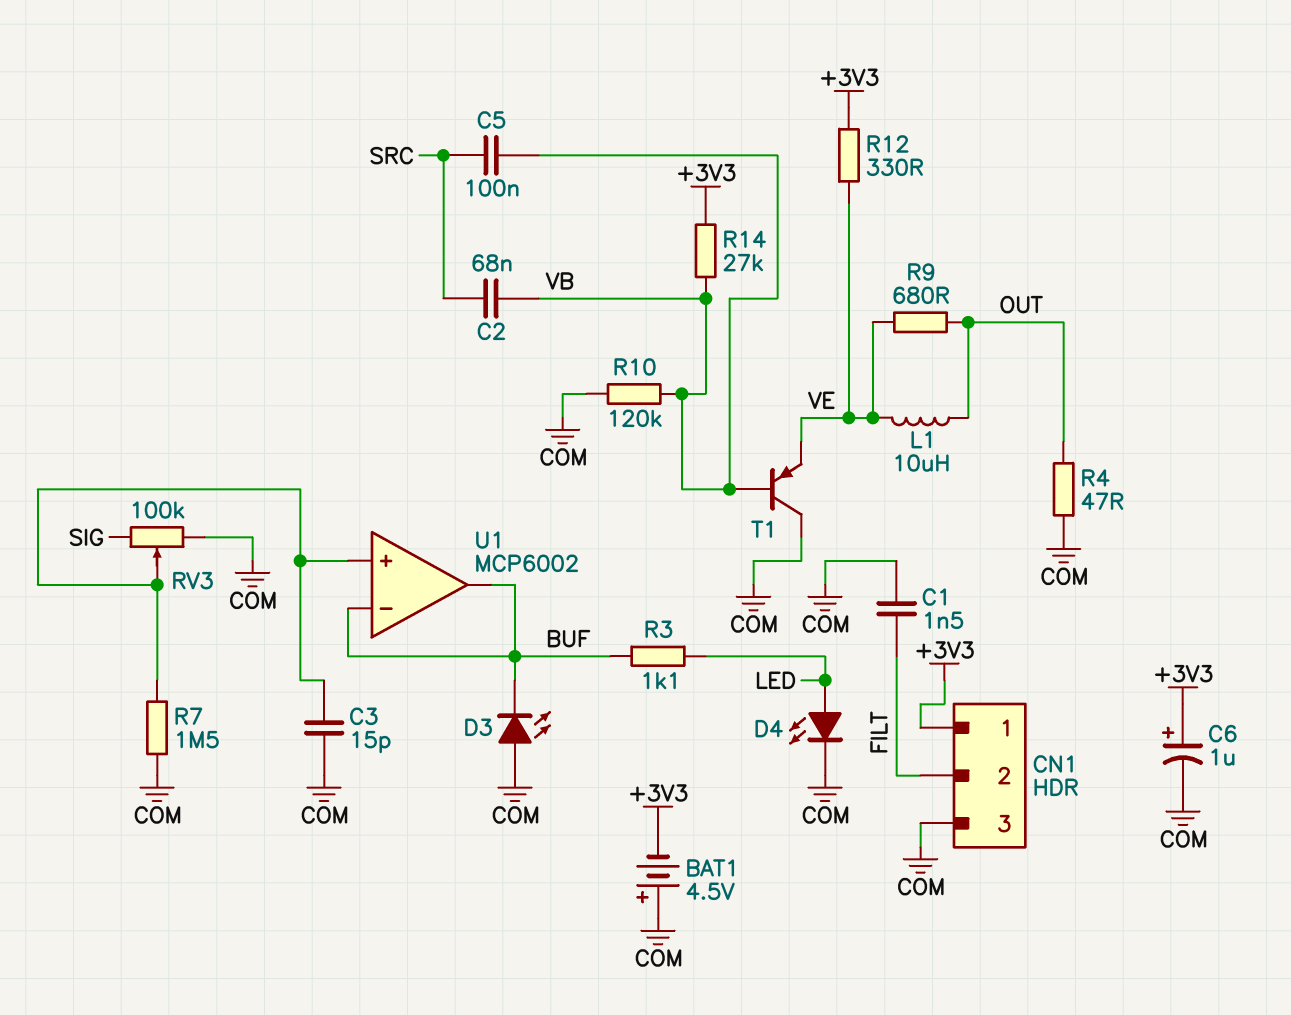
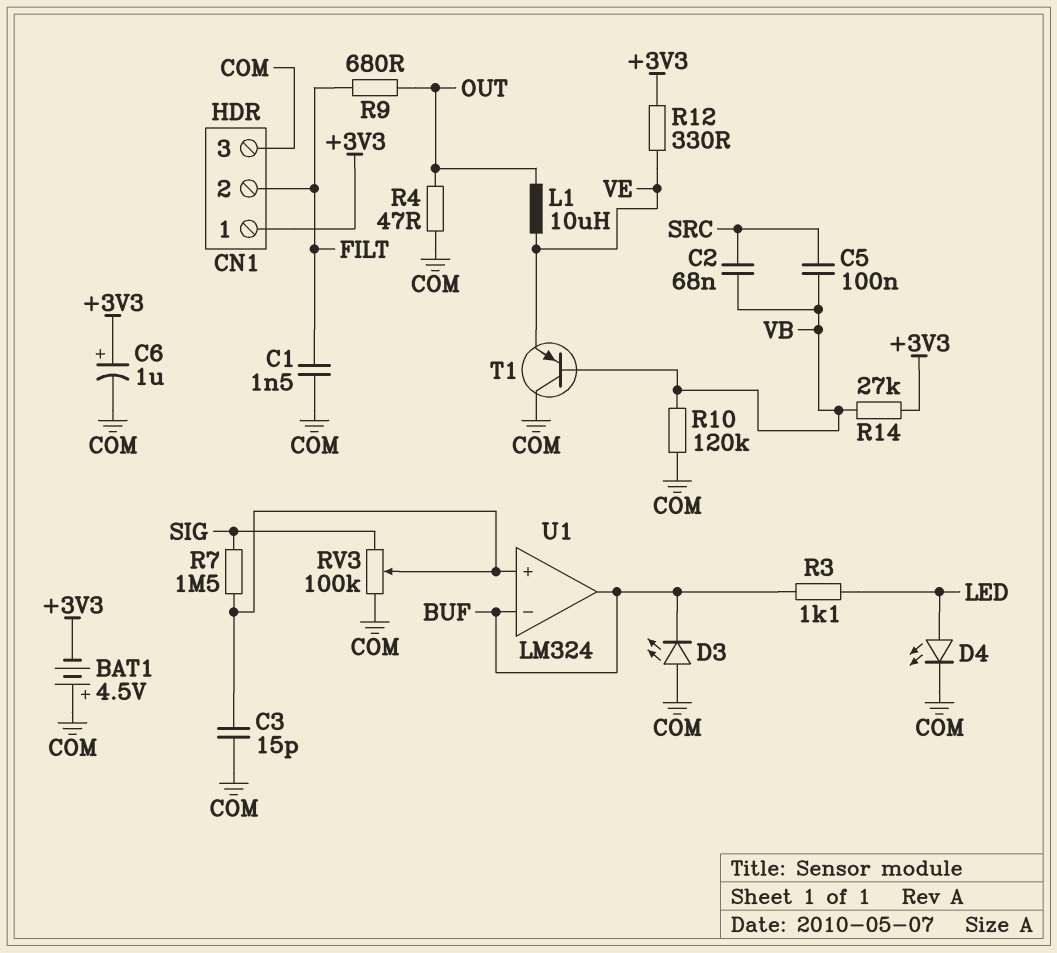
R7: 1.5M (COM, U1/in+) -> 1.5M (SIG, U1/in+)
R9: 680 (OUT, VE) -> 680 (FILT, OUT)
U1: MCP6002 -> LM324

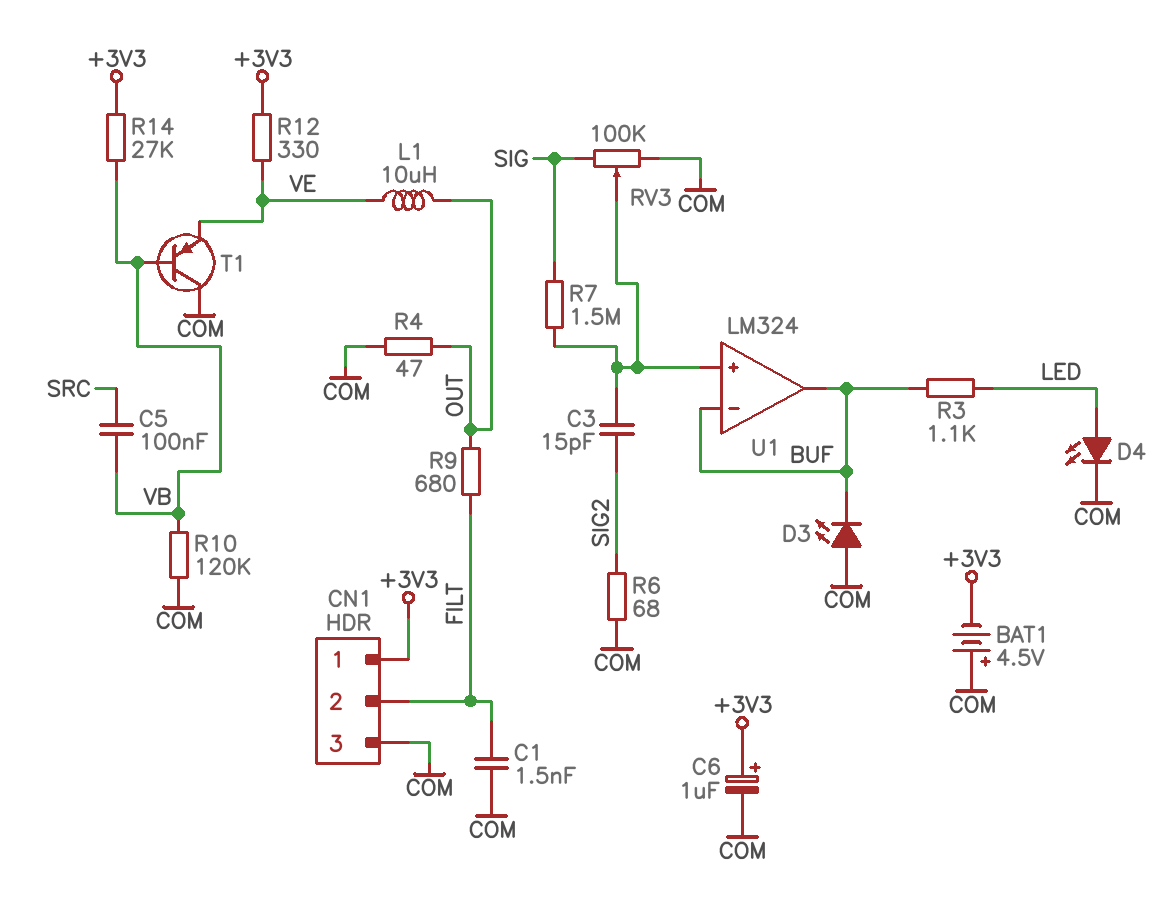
C2: 68nF (SRC, VB) -> none
C3: 15pF (COM, U1/in+) -> 15pF (SIG2, U1/in+)
R6: none -> 68 (COM, SIG2)

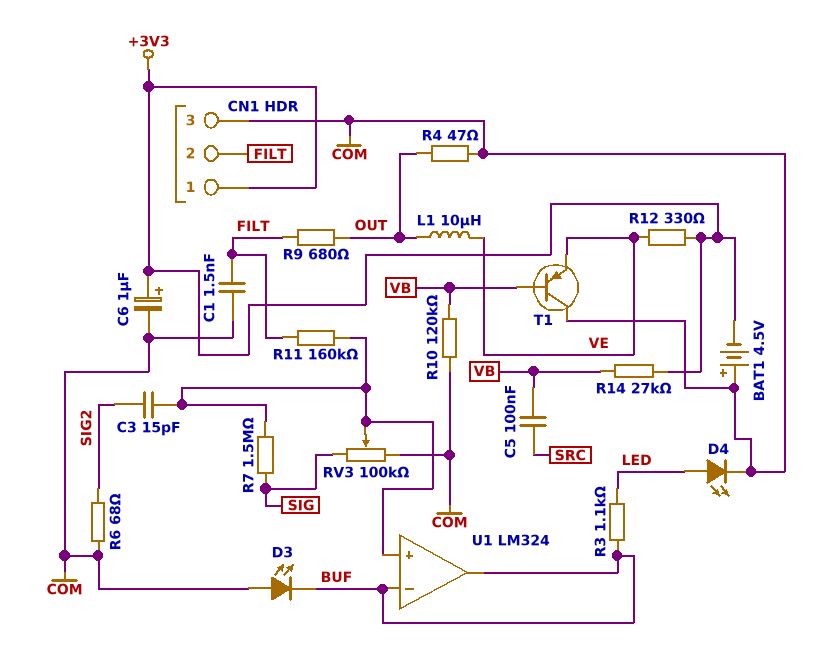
R11: none -> 160k (FILT, U1/in+)

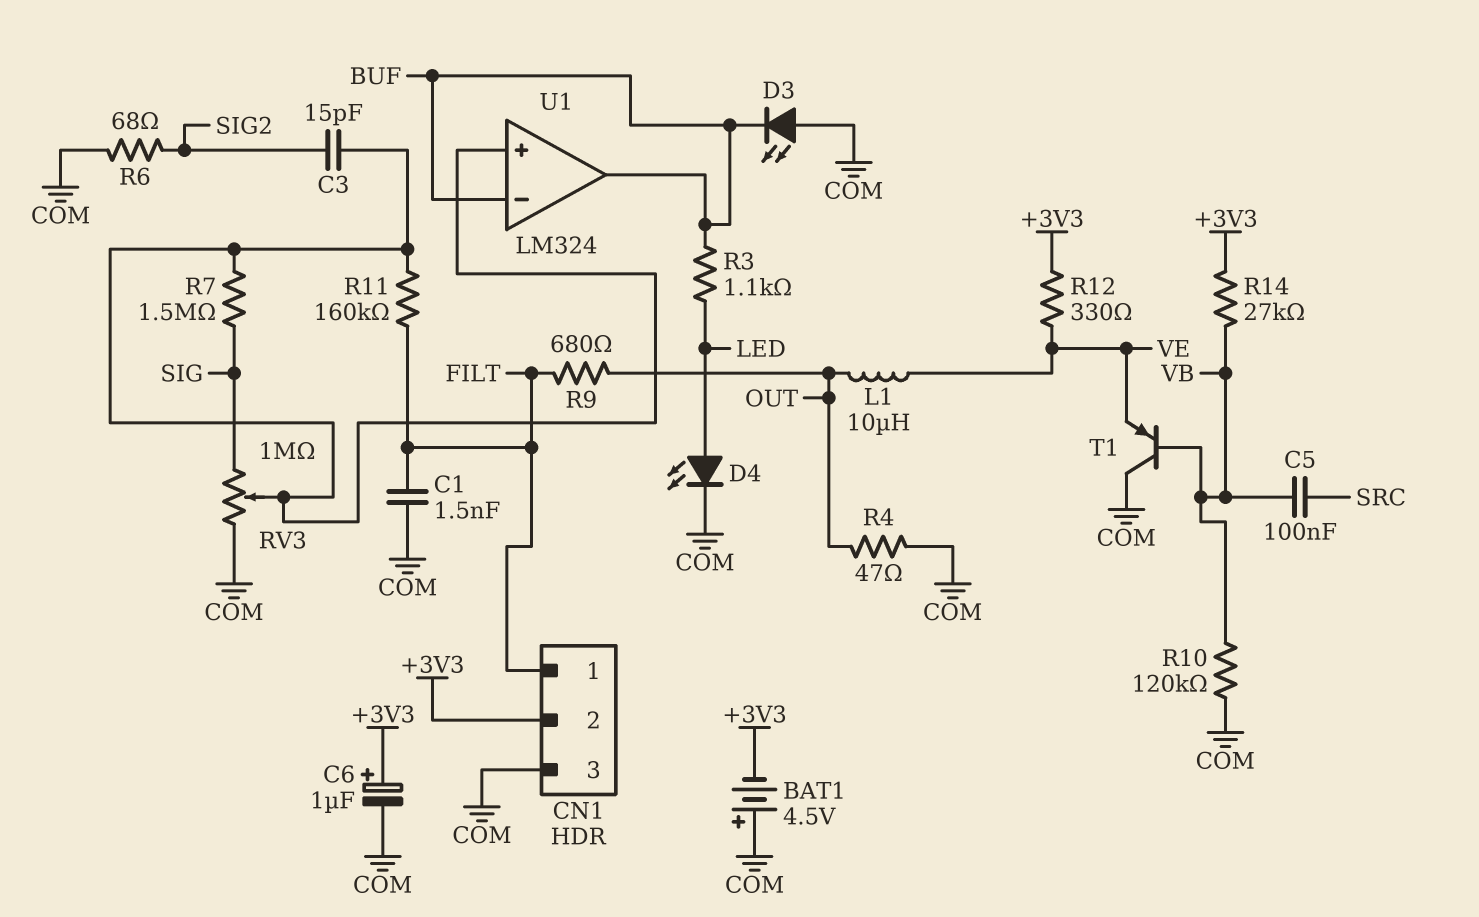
CN1 pin 1: +3V3 -> FILT
CN1 pin 2: FILT -> +3V3
RV3: 100k (COM, SIG, wiper U1/in+) -> 1M (COM, SIG, wiper U1/in+)

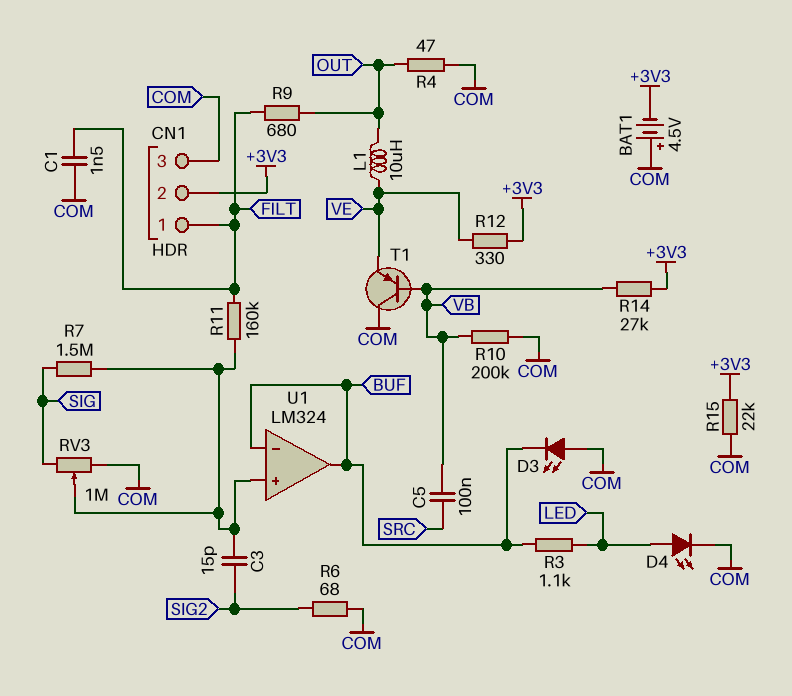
C6: 1uF (plus +3V3, minus COM) -> none
R10: 120k (COM, VB) -> 200k (COM, VB)
R15: none -> 22k (+3V3, COM)

